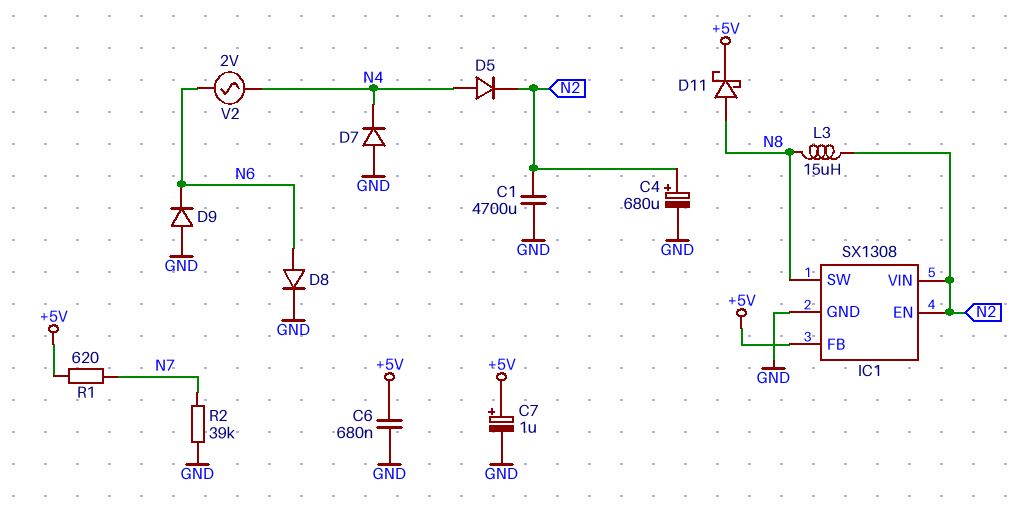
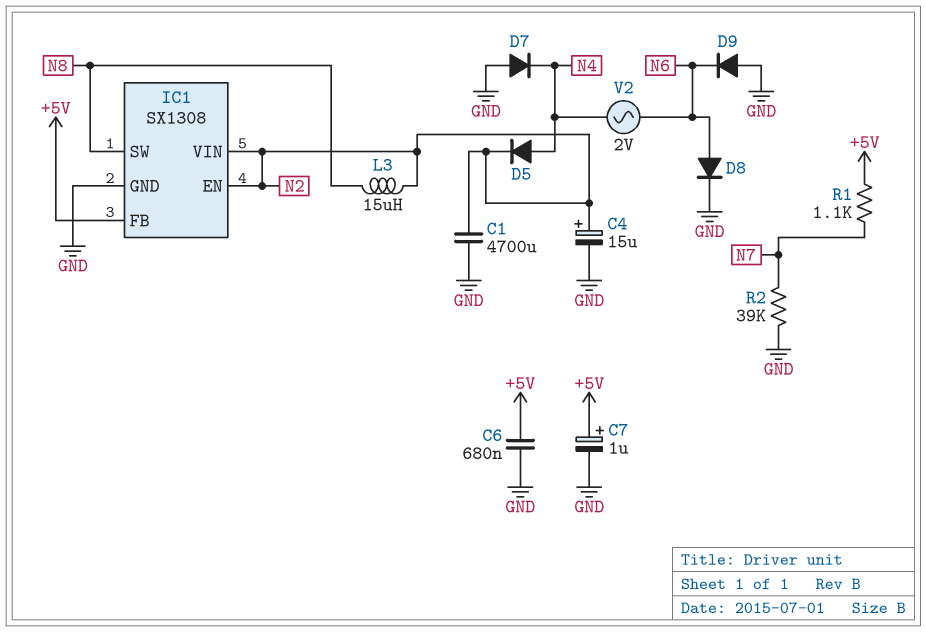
C4: 680uF (plus N2, minus GND) -> 15uF (plus N2, minus GND)
D11: schottky (A N8, K +5V) -> none
R1: 620 (+5V, N7) -> 1.1k (+5V, N7)

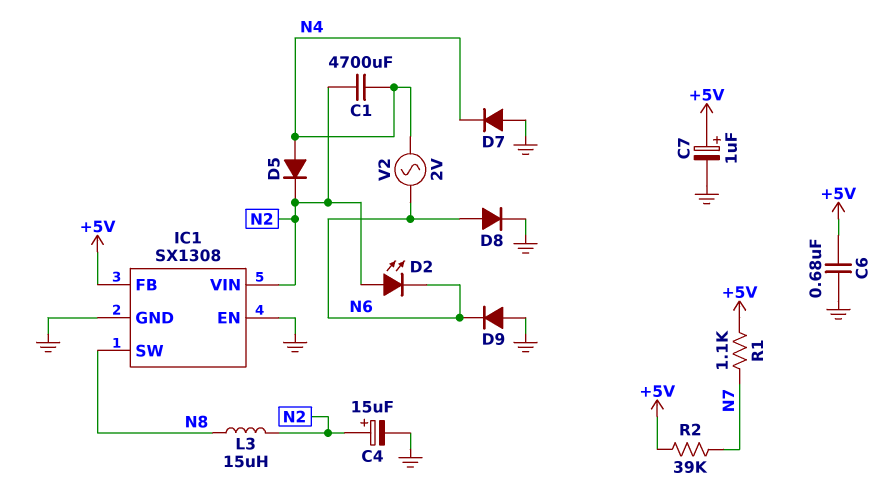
C1: 4700uF (GND, N2) -> 4700uF (N2, N4)
D2: none -> LED (A N2, K N6)
IC1 pin EN: N2 -> GND
R2: 39k (GND, N7) -> 39k (+5V, N7)

